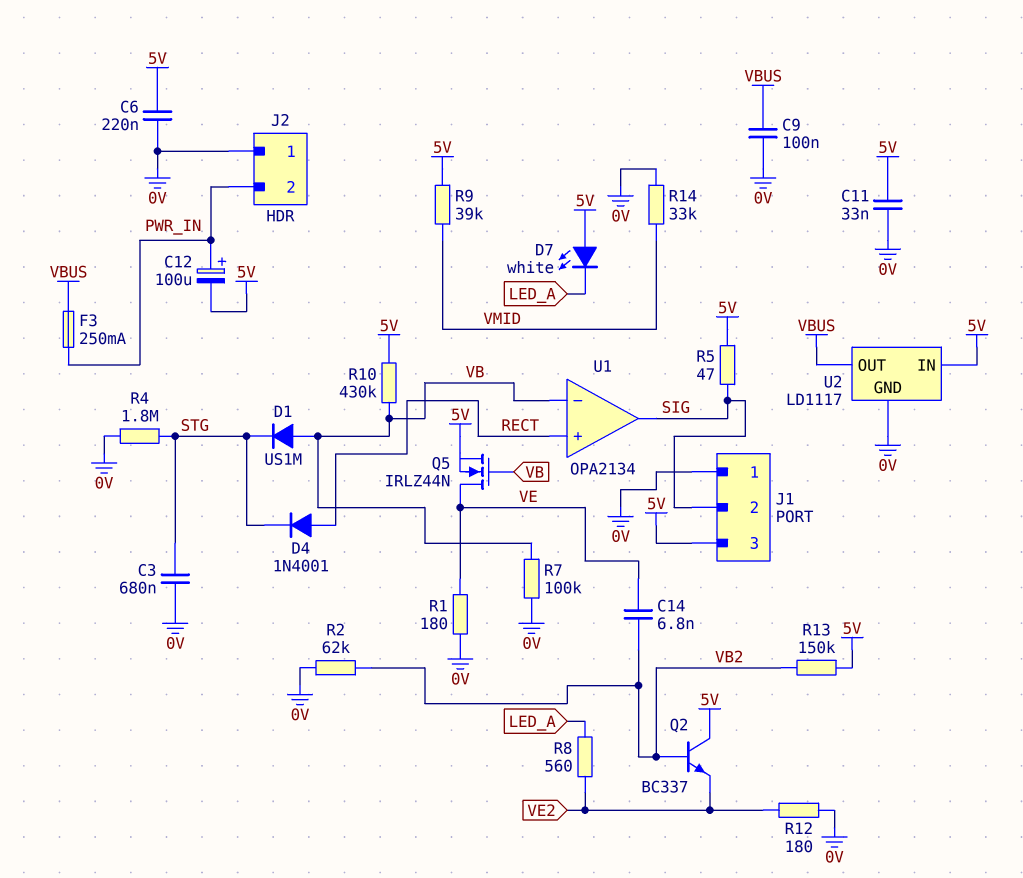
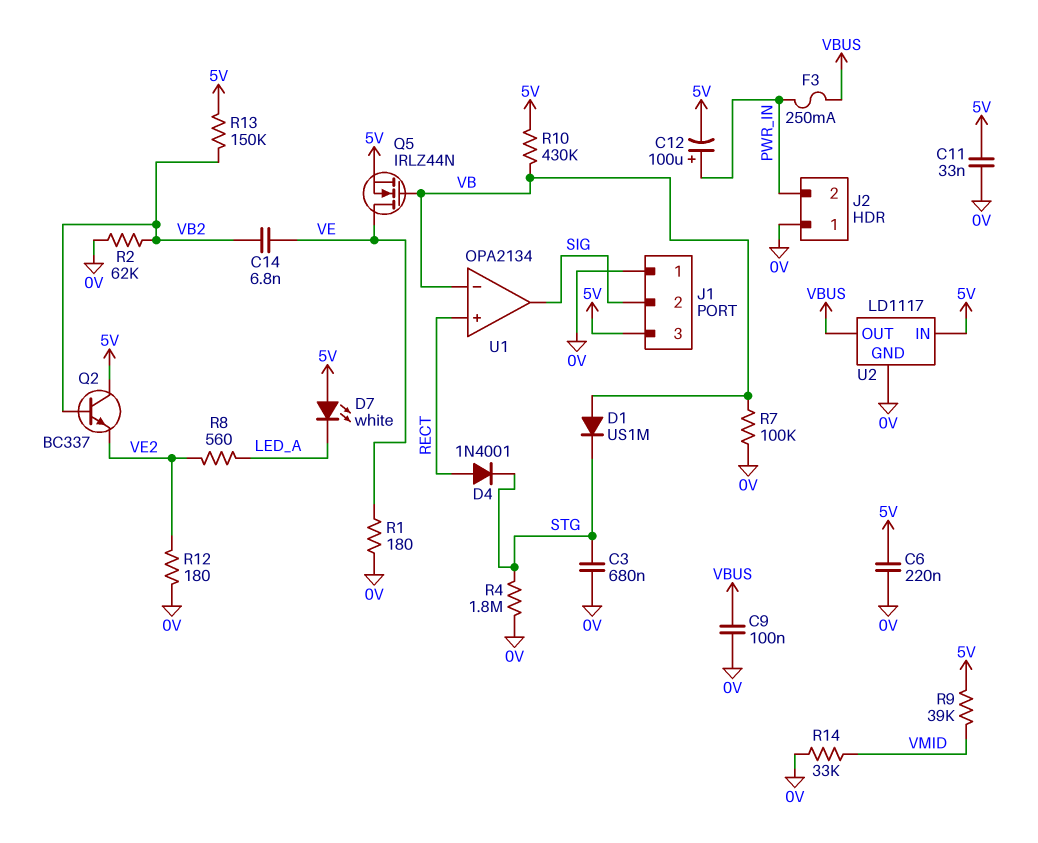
R5: 47 (5V, SIG) -> none

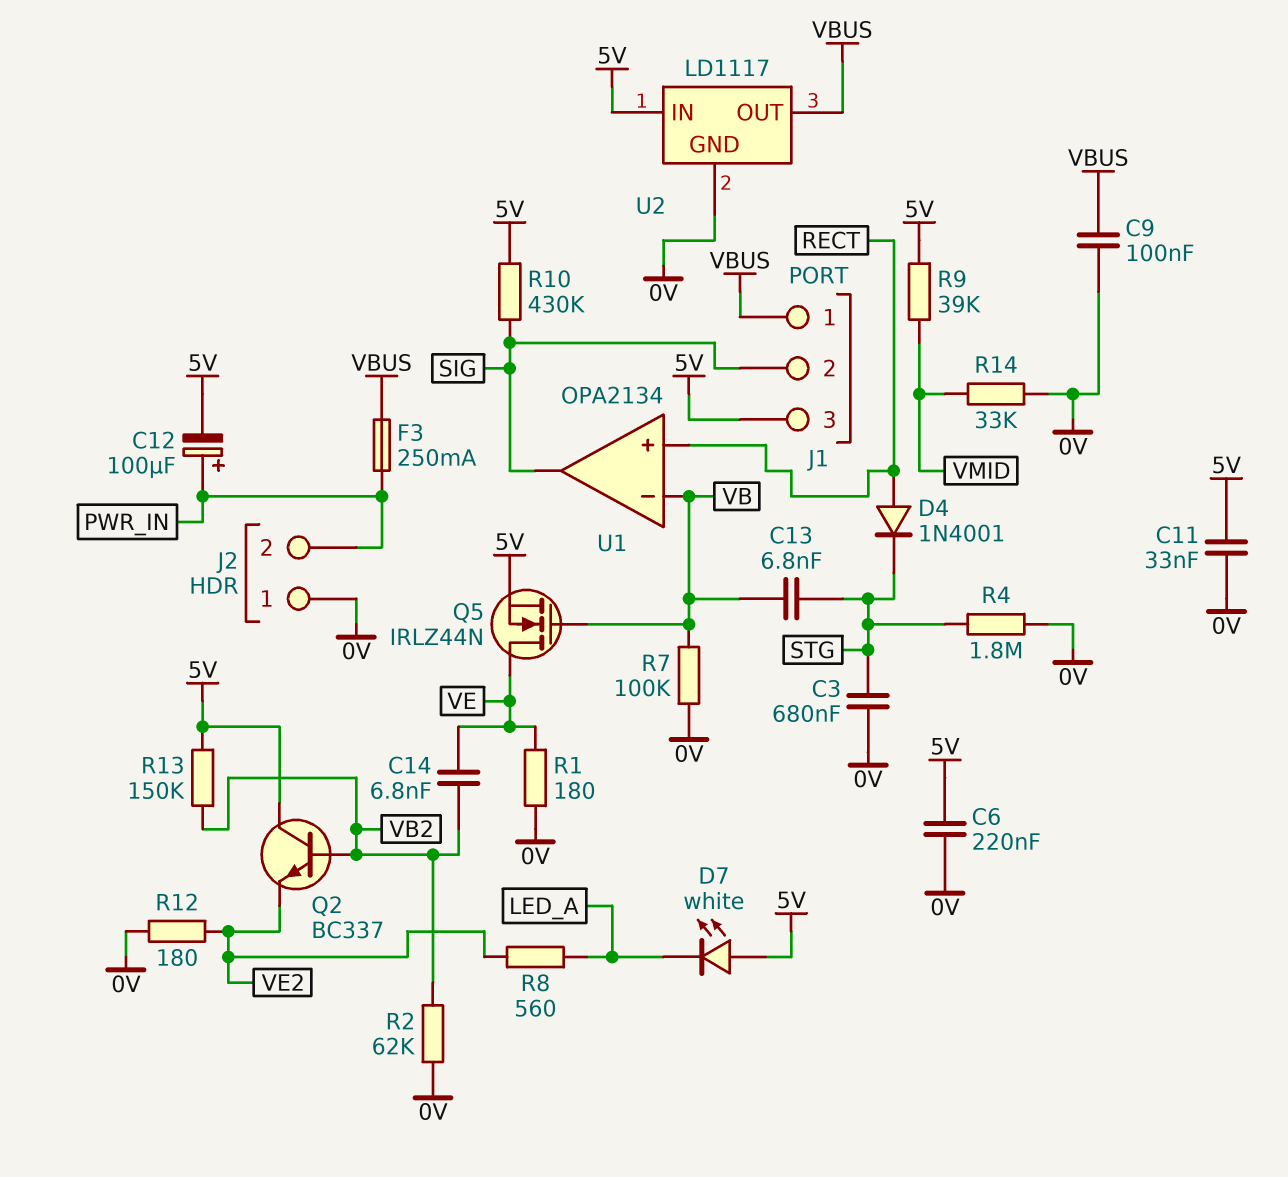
C13: none -> 6.8nF (STG, VB)
D1: diode US1M (A VB, K STG) -> none
J1 pin 1: 0V -> VBUS
R10: 430k (5V, VB) -> 430k (5V, SIG)

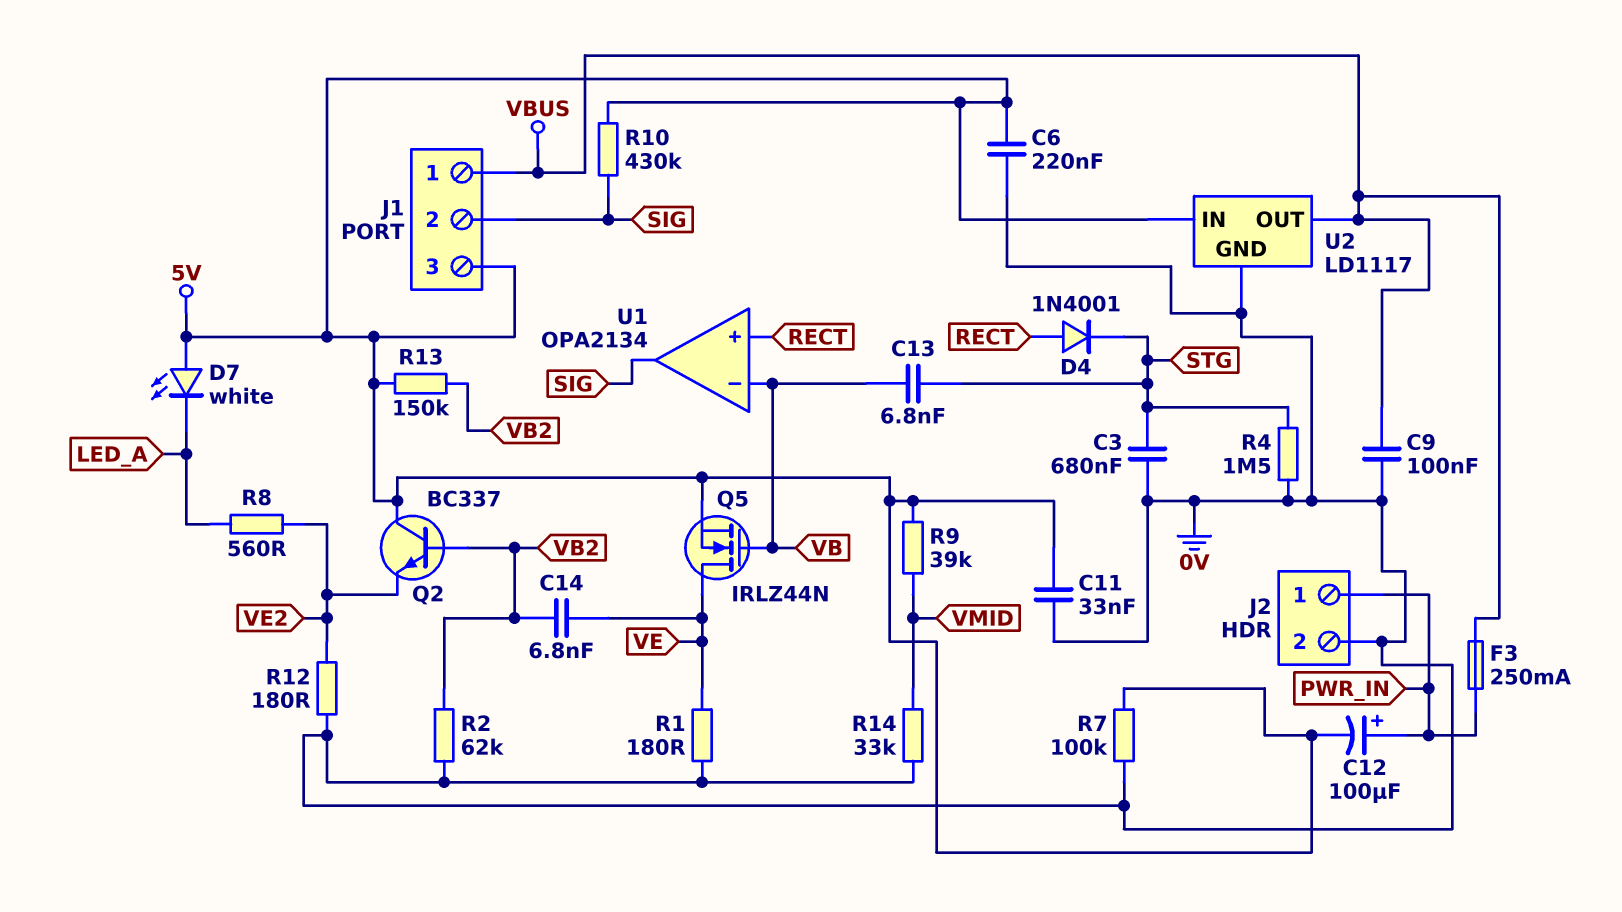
J2 pin 1: 0V -> PWR_IN
J2 pin 2: PWR_IN -> 0V
R4: 1.8M (0V, STG) -> 1.5M (0V, STG)
R7: 100k (0V, VB) -> 100k (0V, 5V)

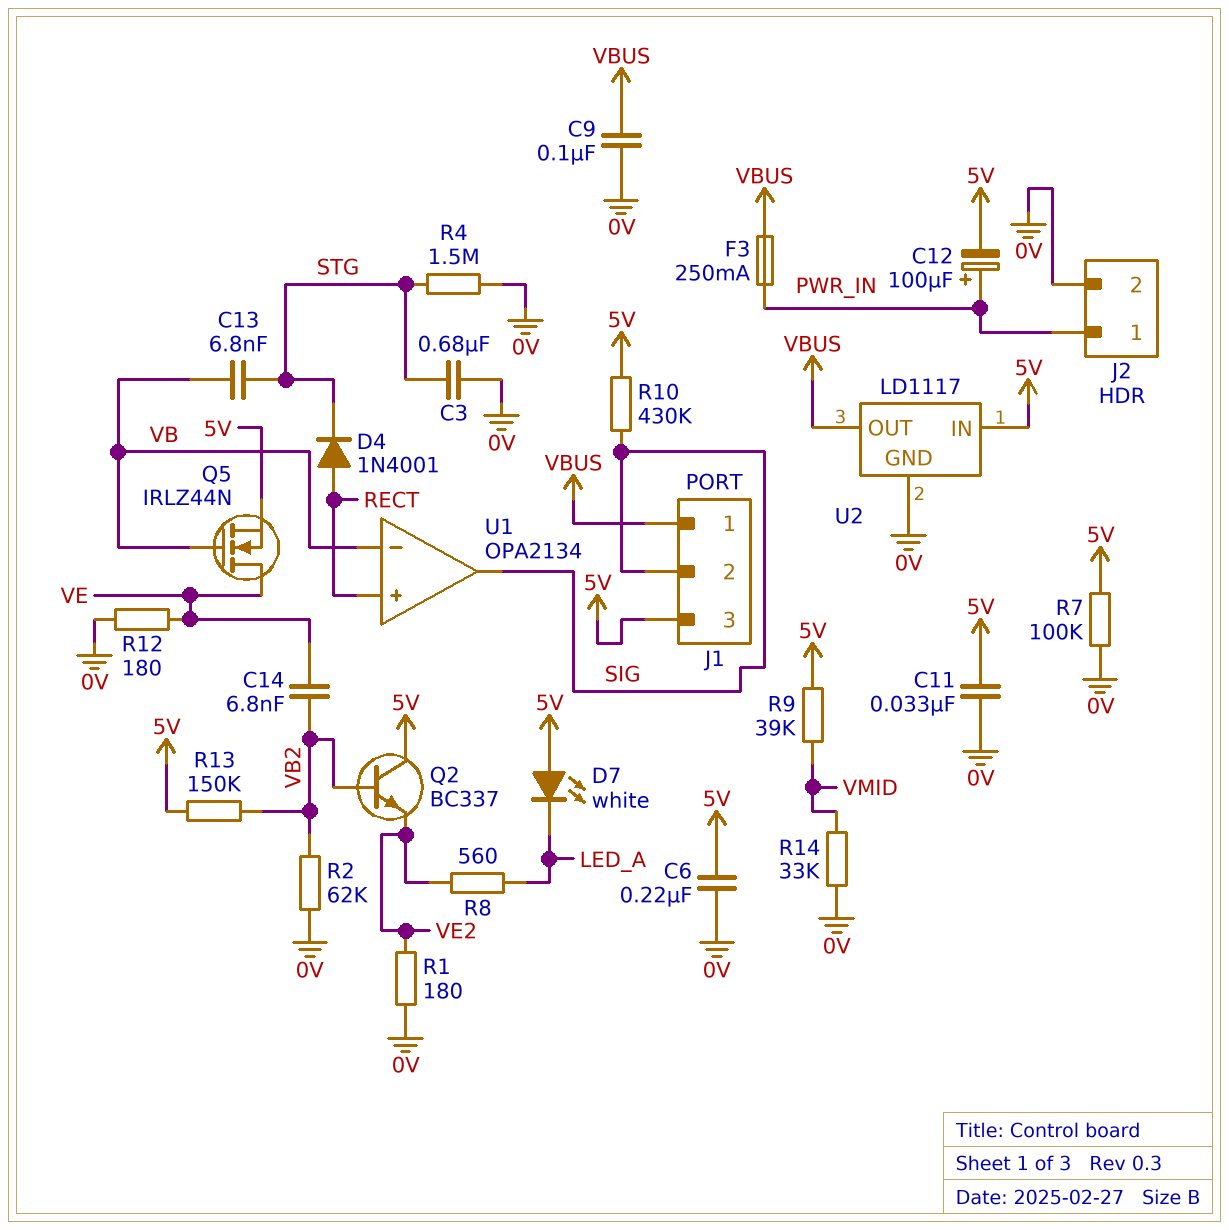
R1: 180 (0V, VE) -> 180 (0V, VE2)
R12: 180 (0V, VE2) -> 180 (0V, VE)

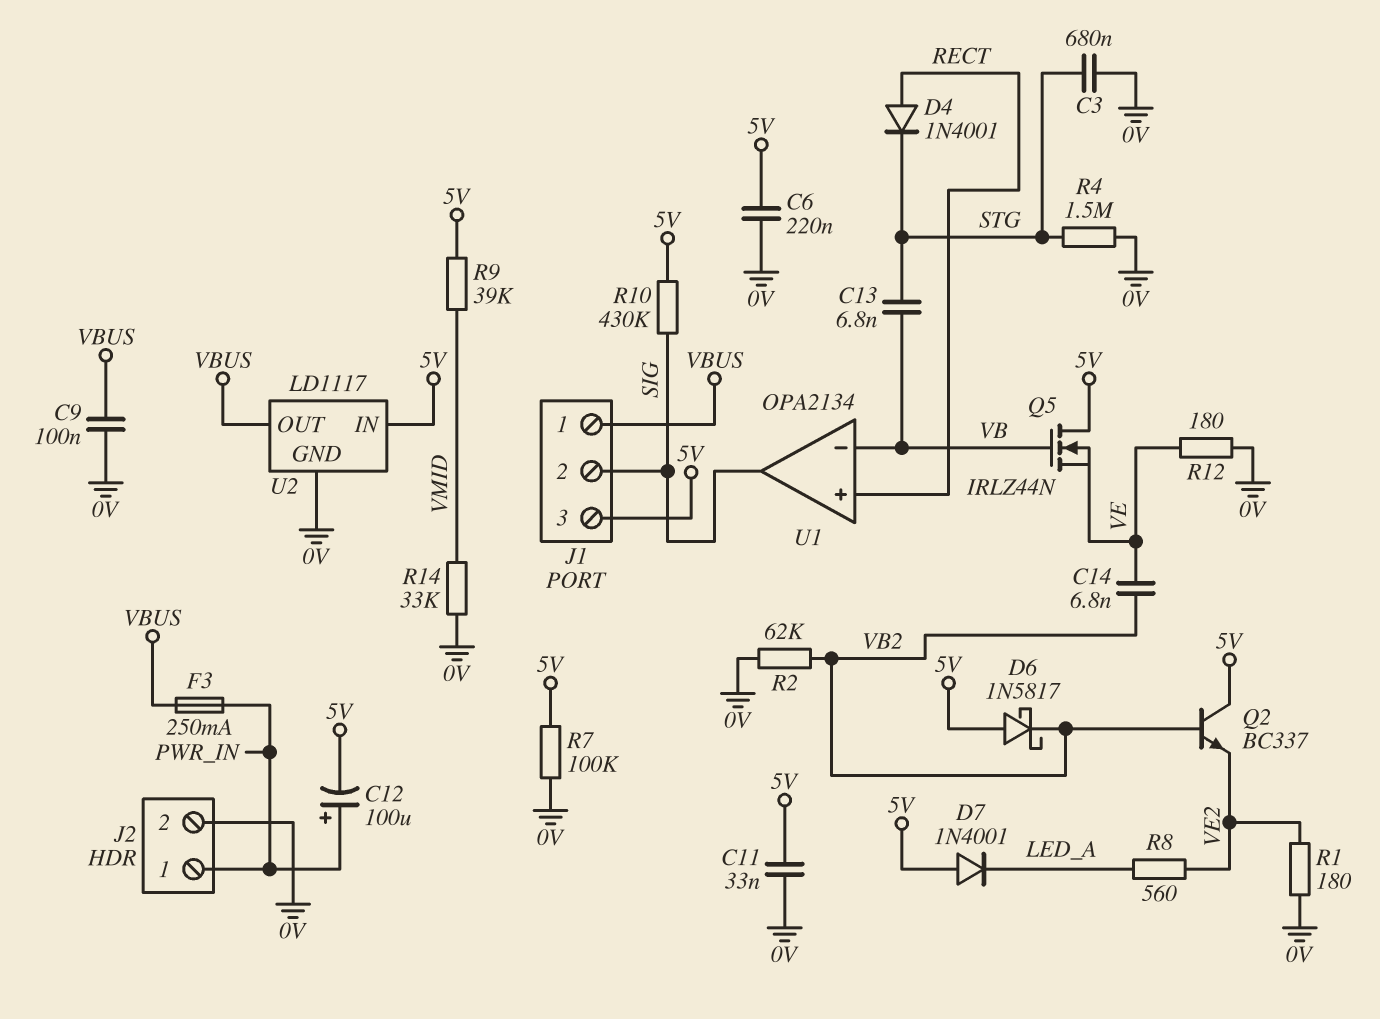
D6: none -> schottky 1N5817 (A 5V, K VB2)
D7: LED white (A 5V, K LED_A) -> diode 1N4001 (A 5V, K LED_A)
Q5: NMOS IRLZ44N (G VB, D VE, S 5V) -> NMOS IRLZ44N (G VB, D 5V, S VE)
R13: 150k (5V, VB2) -> none

